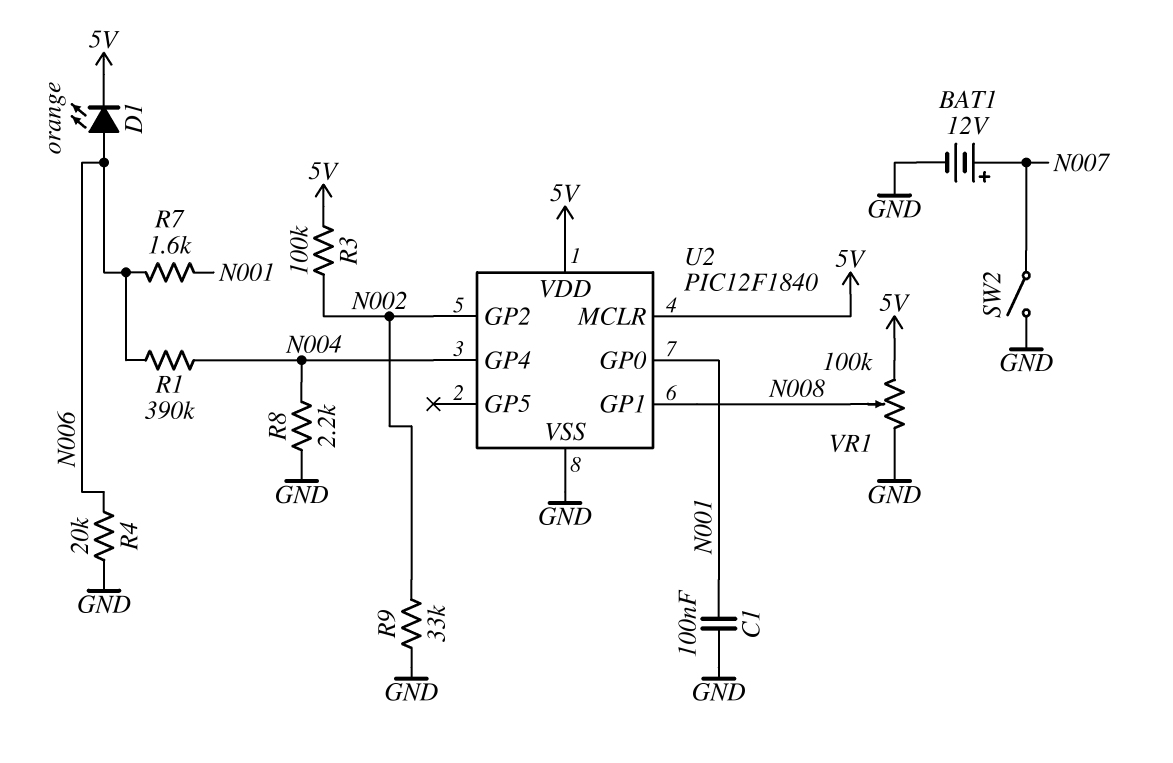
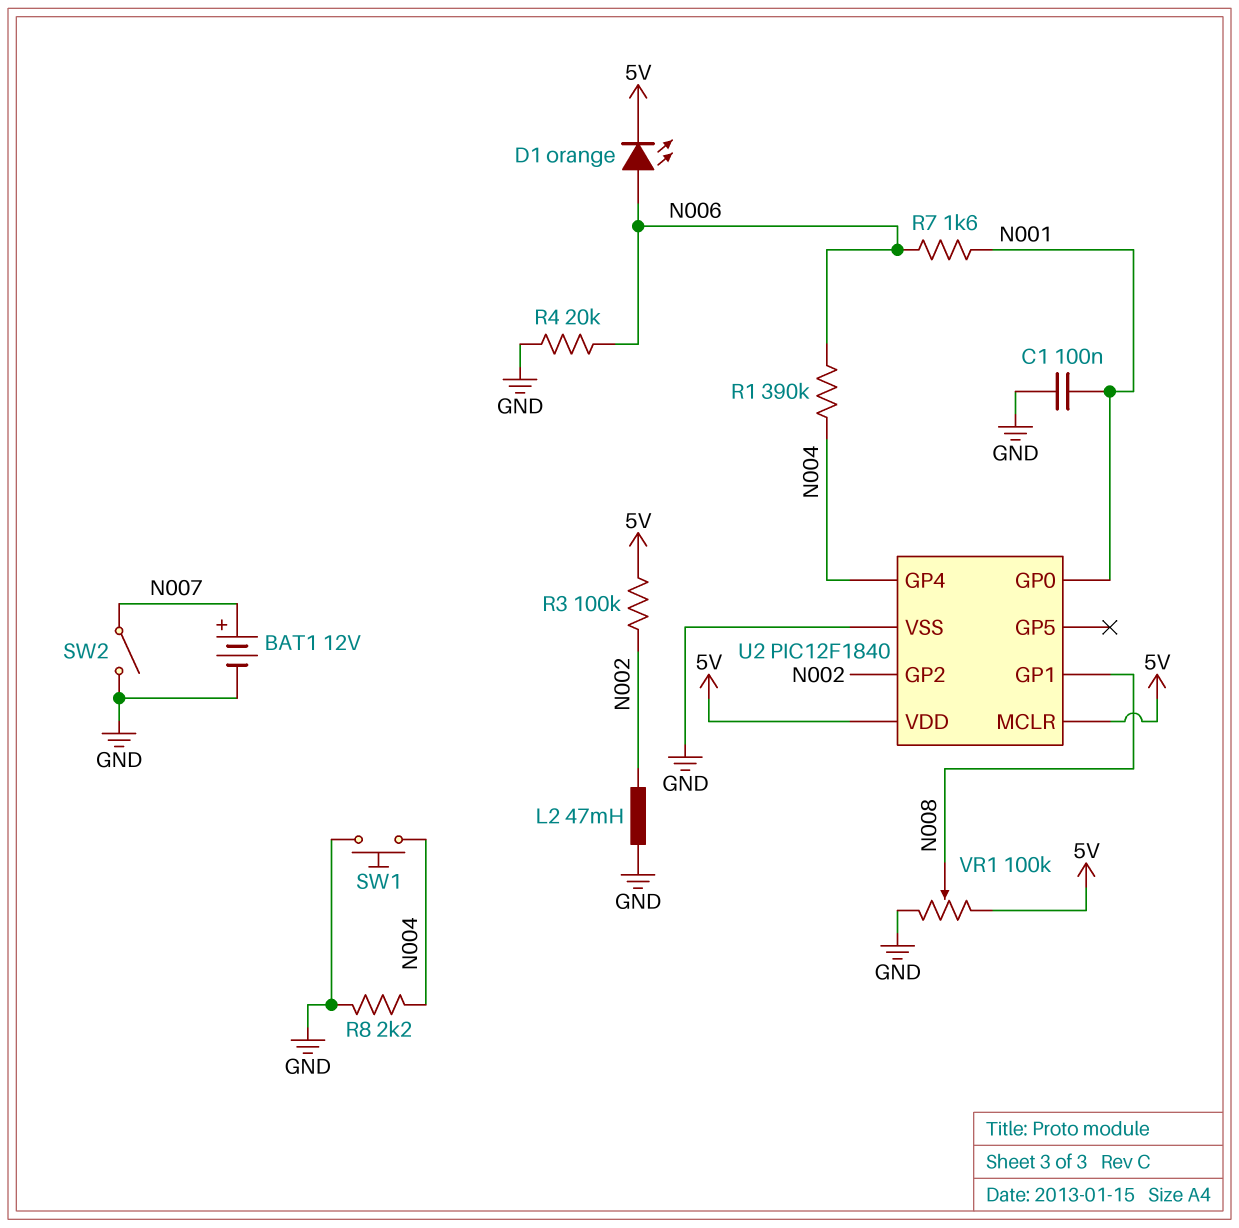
L2: none -> 47mH (GND, N002)
R9: 33k (GND, N002) -> none
SW1: none -> button (GND, N004)

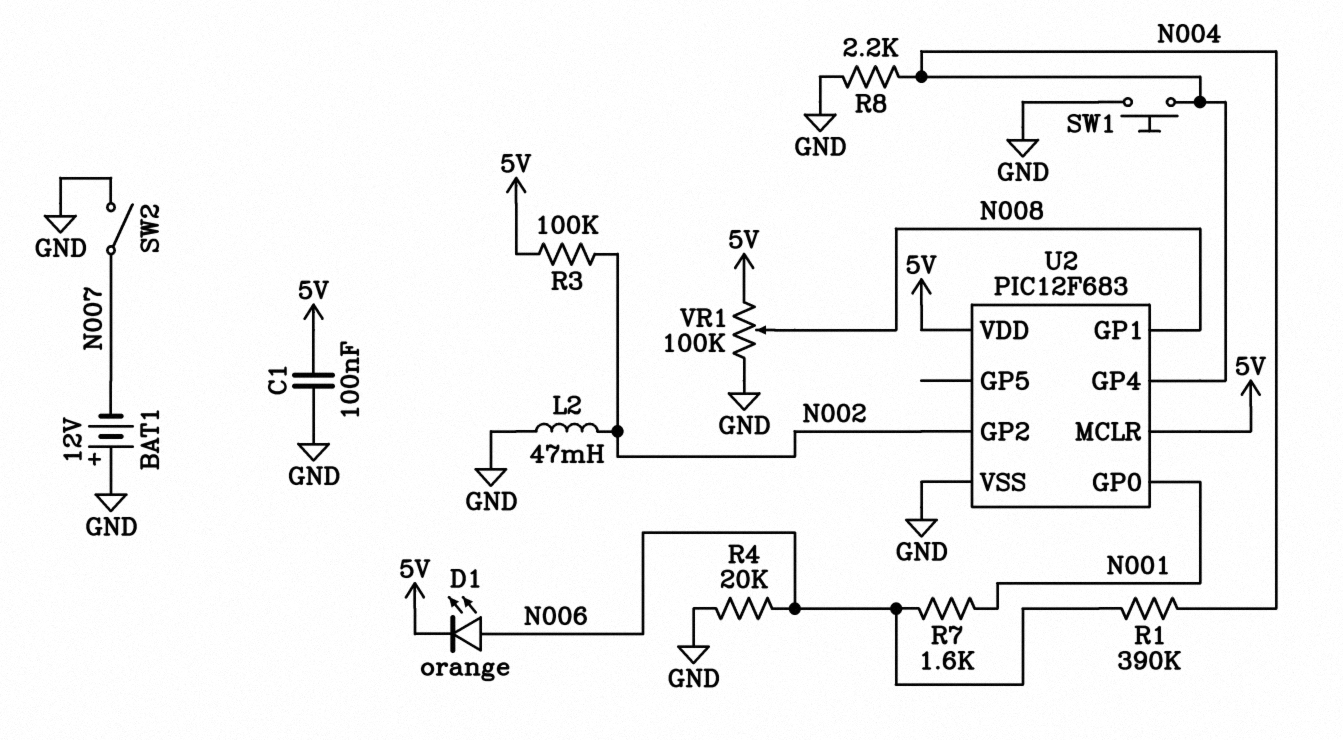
BAT1: 12V (plus N007, minus GND) -> 12V (plus GND, minus N007)
C1: 100nF (GND, N001) -> 100nF (5V, GND)
U2: PIC12F1840 -> PIC12F683

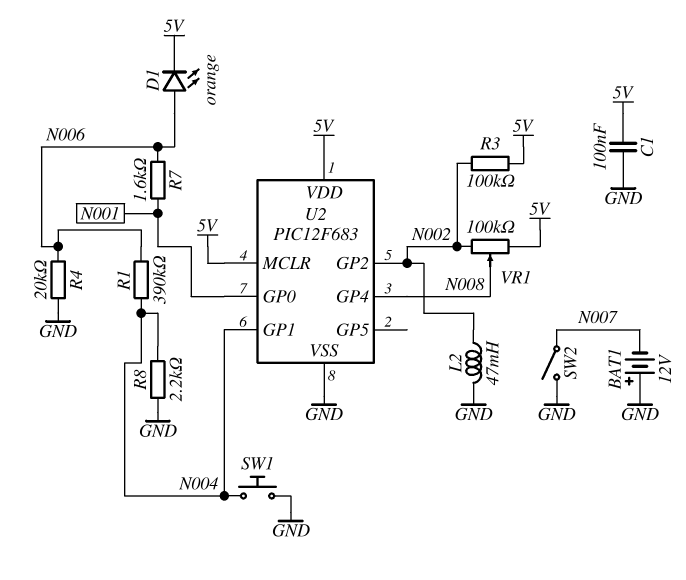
U2 pin GP1: N008 -> N004
U2 pin GP4: N004 -> N008
VR1: 100k (5V, GND, wiper N008) -> 100k (5V, N002, wiper N008)

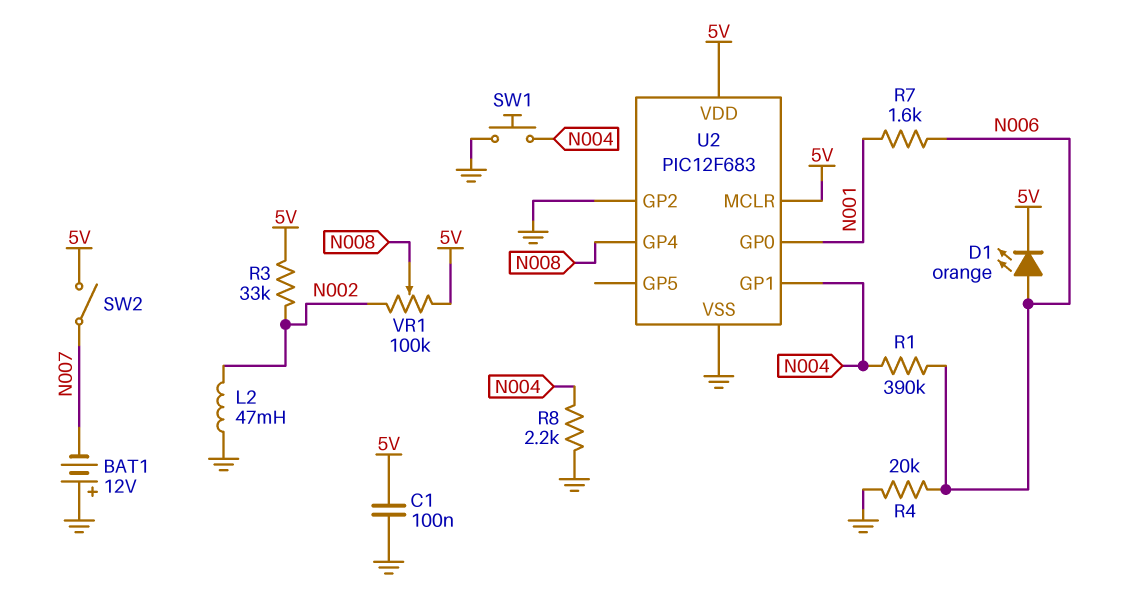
R3: 100k (5V, N002) -> 33k (5V, N002)
SW2: switch (GND, N007) -> switch (5V, N007)
U2 pin GP2: N002 -> GND

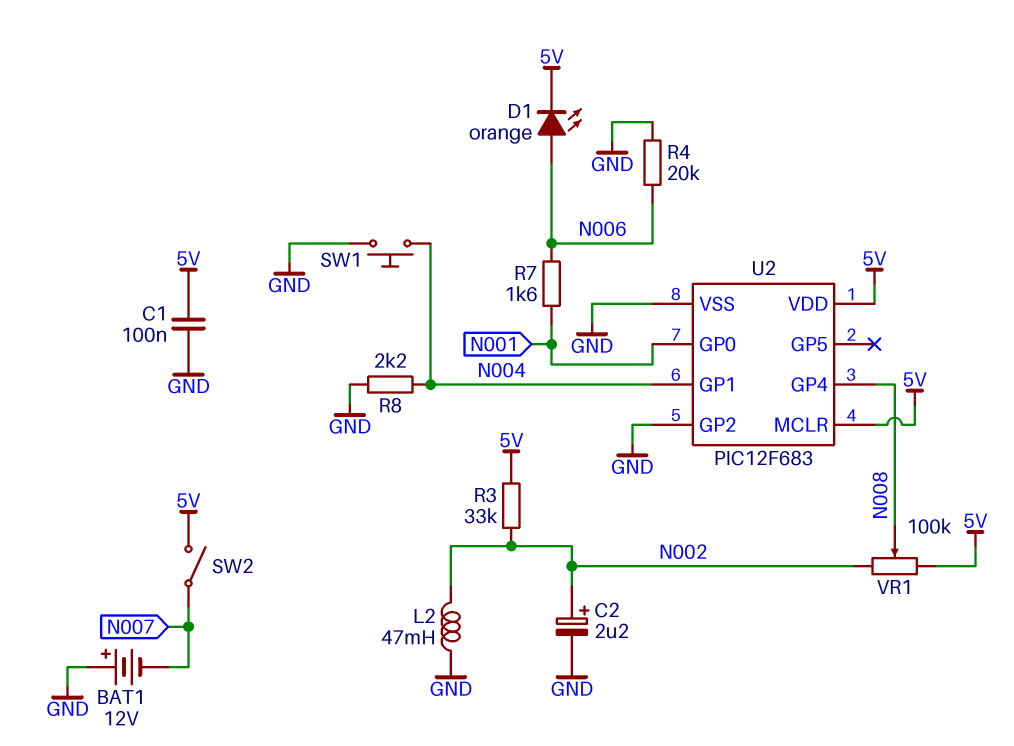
C2: none -> 2.2uF (plus N002, minus GND)
R1: 390k (N004, N006) -> none

